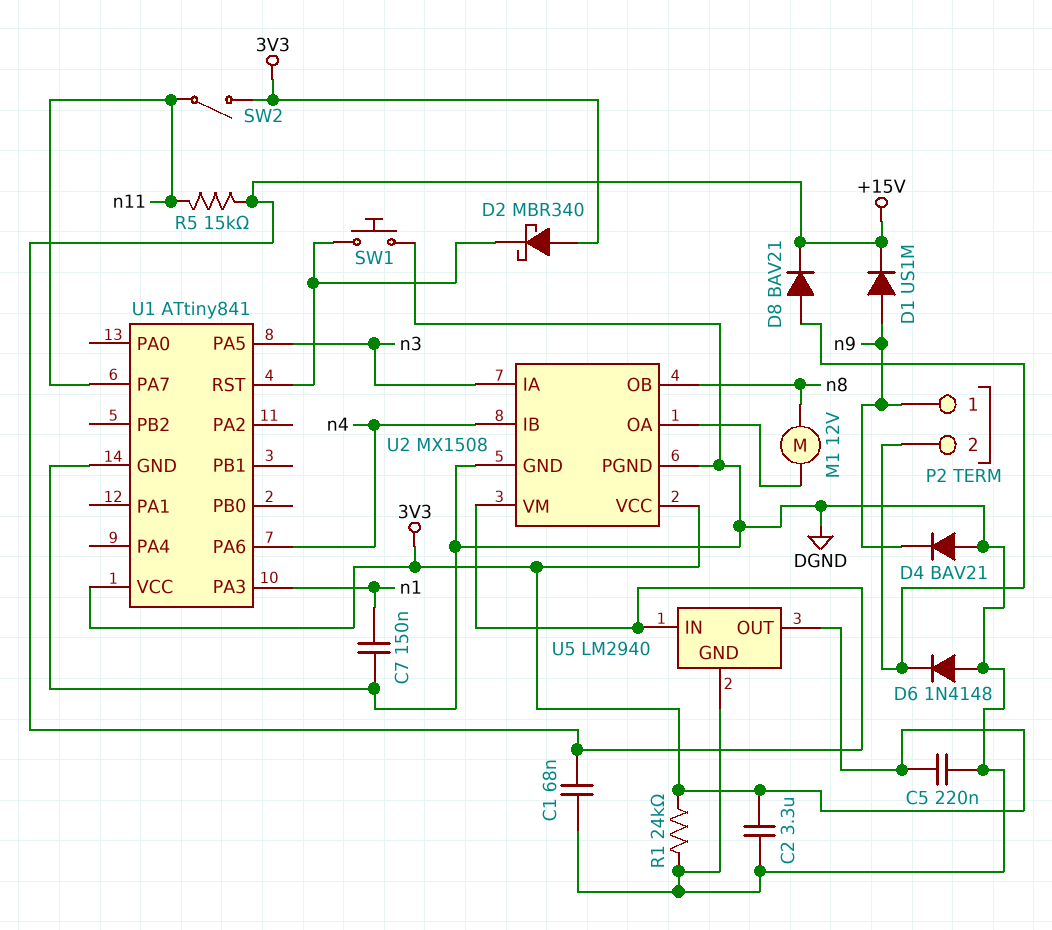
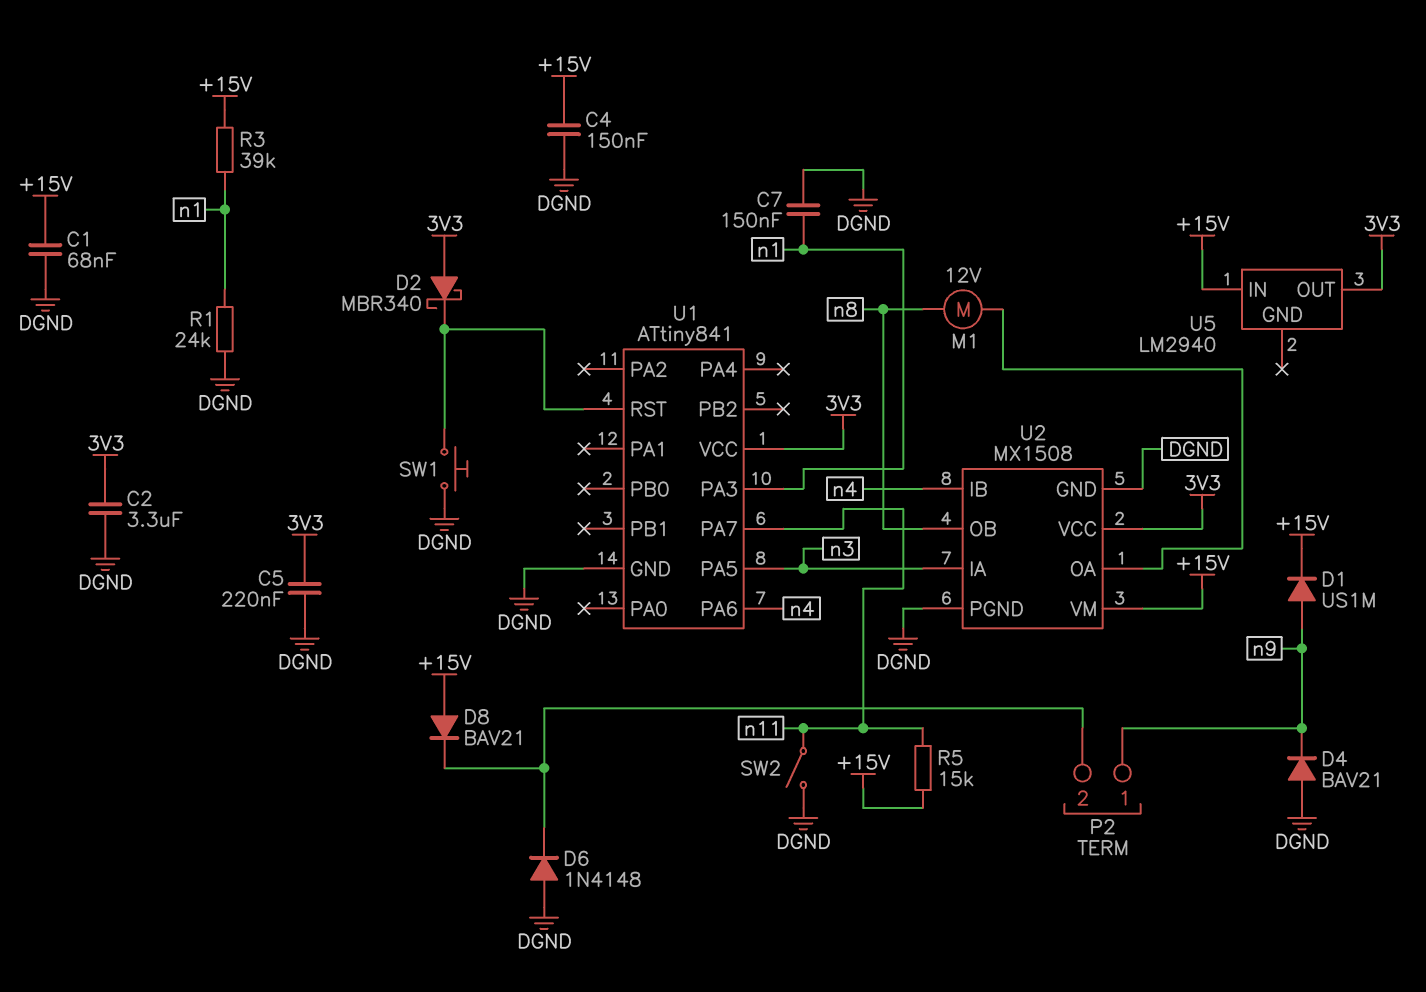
C4: none -> 150nF (+15V, DGND)
D8: diode BAV21 (A P2/2, K +15V) -> diode BAV21 (A +15V, K P2/2)
R1: 24k (3V3, DGND) -> 24k (DGND, n1)
R3: none -> 39k (+15V, n1)
SW2: switch (3V3, n11) -> switch (DGND, n11)
U5 pin GND: DGND -> none

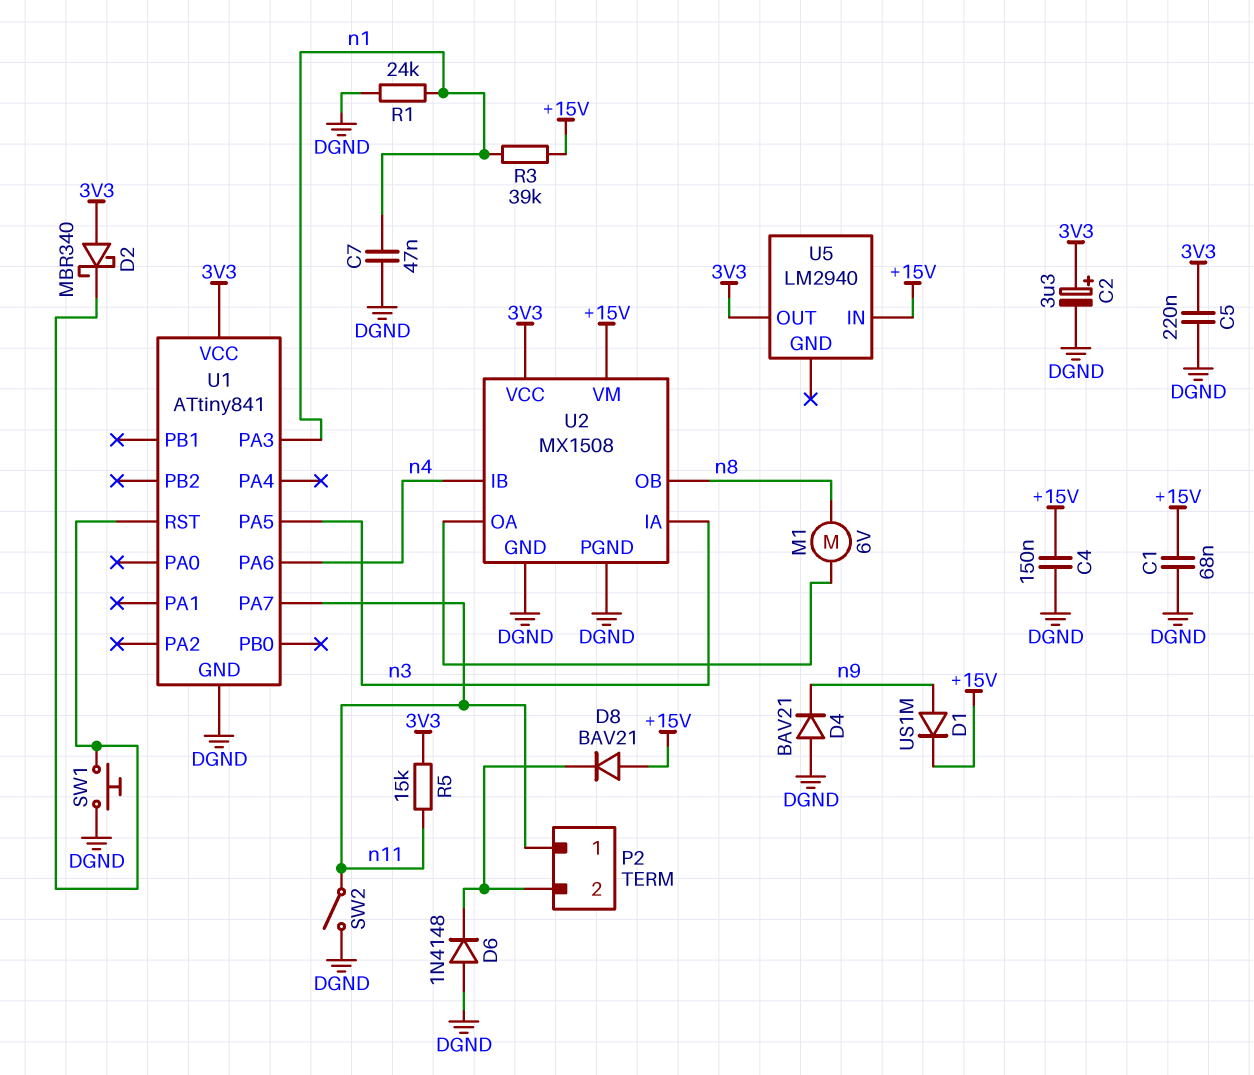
C2: 3.3uF (3V3, DGND) -> 3.3uF (plus 3V3, minus DGND)
C7: 150nF (DGND, n1) -> 47nF (DGND, n1)
M1: motor 12V (U2/OA, n8) -> motor 6V (U2/OA, n8)
P2 pin 1: n9 -> n11
R5: 15k (+15V, n11) -> 15k (3V3, n11)

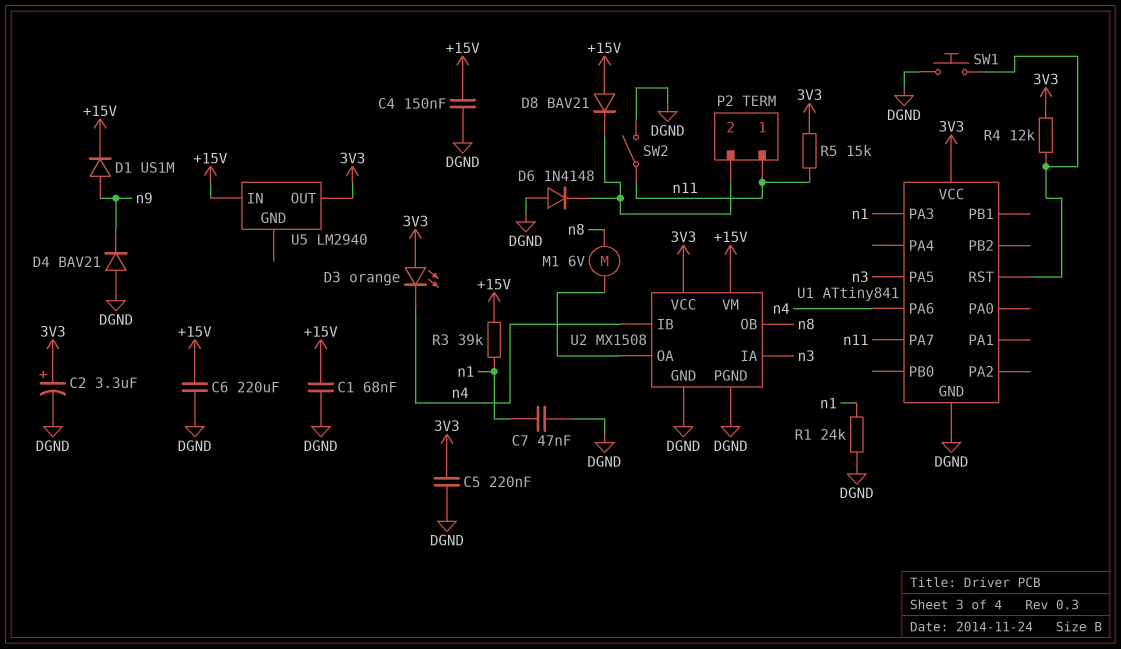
C6: none -> 220uF (+15V, DGND)
D2: schottky MBR340 (A 3V3, K U1/RST) -> none
D3: none -> LED orange (A 3V3, K n4)
R4: none -> 12k (3V3, U1/RST)

